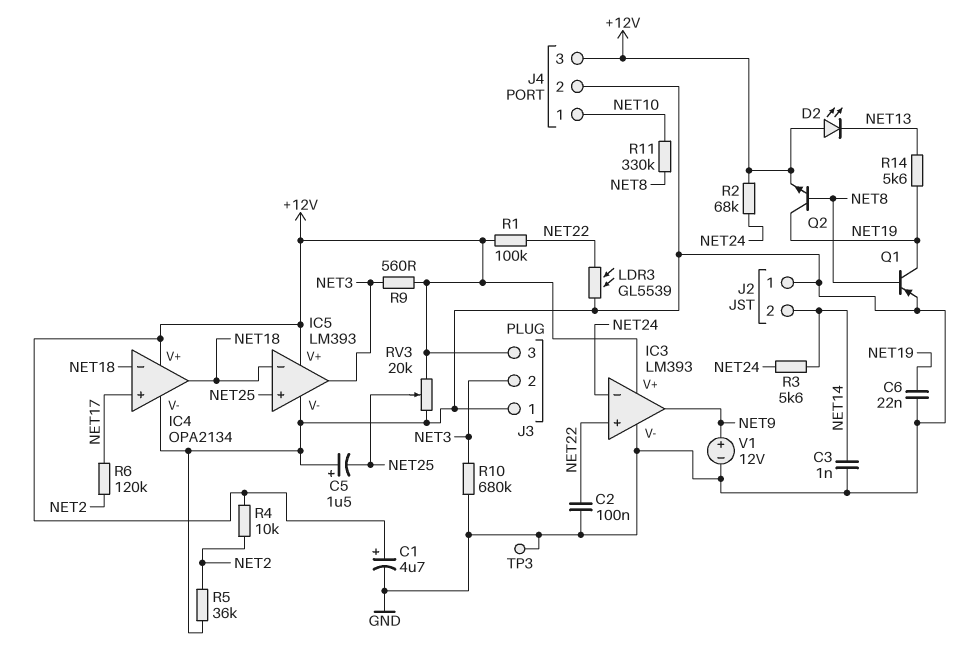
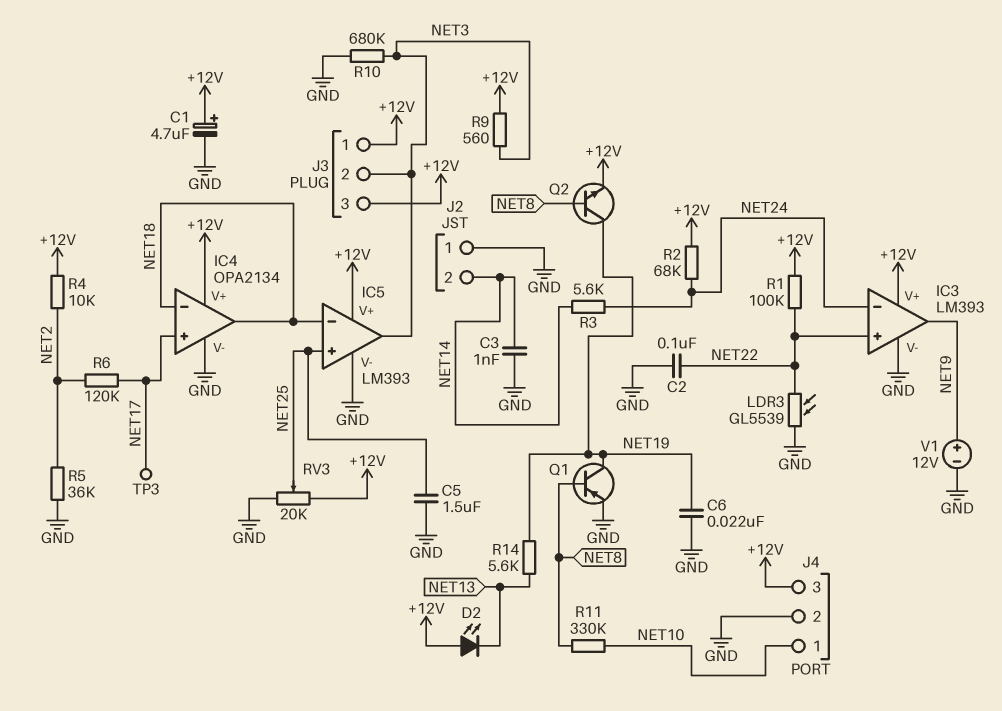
C5: 1.5uF (plus GND, minus NET25) -> 1.5uF (GND, NET25)
J3 pin 1: GND -> +12V
TP3: test point (GND) -> test point (NET17)

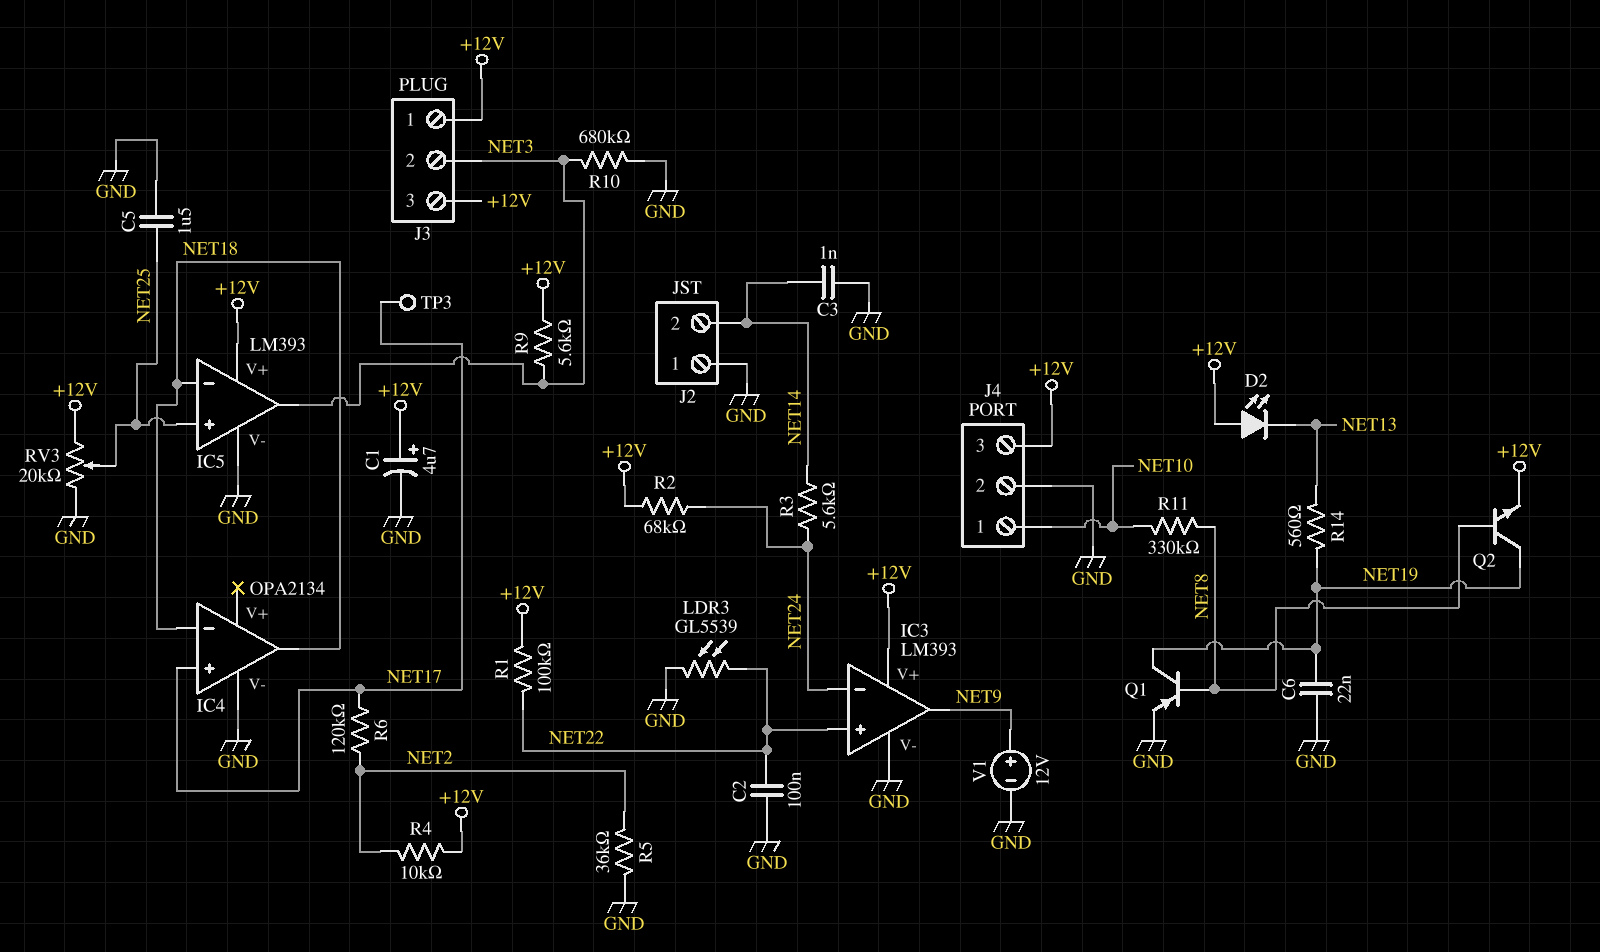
IC4 pin V+: +12V -> none
R9: 560 (+12V, NET3) -> 5.6k (+12V, NET3)
R14: 5.6k (NET13, NET19) -> 560 (NET13, NET19)

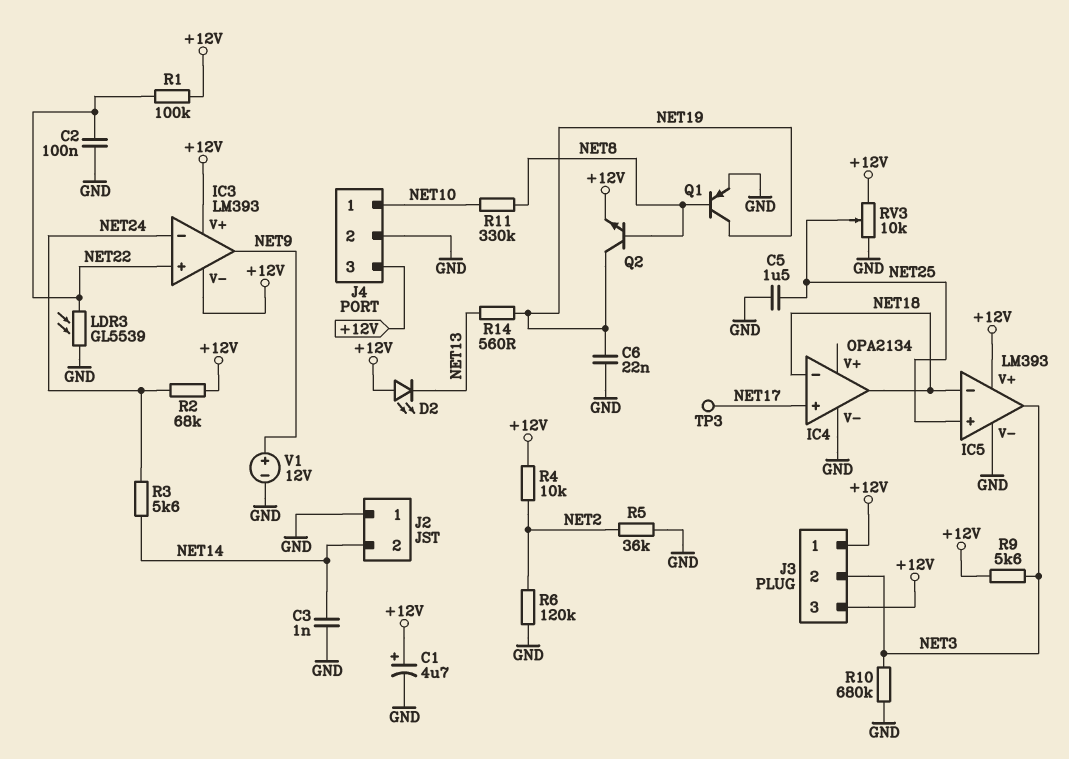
IC3 pin V-: GND -> +12V
R6: 120k (NET2, NET17) -> 120k (GND, NET2)
RV3: 20k (+12V, GND, wiper NET25) -> 10k (+12V, GND, wiper NET25)

